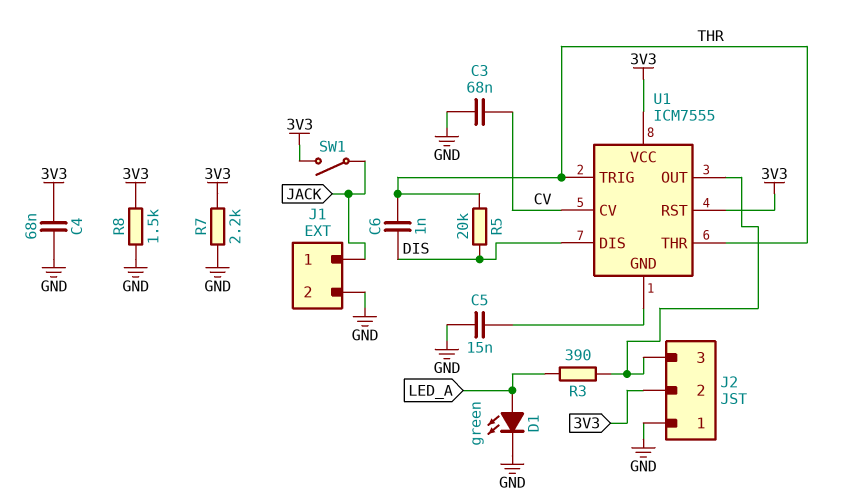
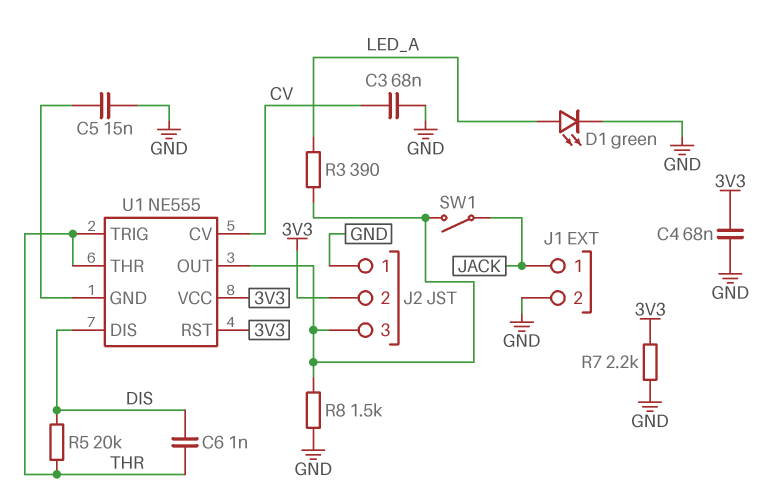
R8: 1.5k (3V3, GND) -> 1.5k (GND, J2/3)
SW1: switch (3V3, JACK) -> switch (J2/3, JACK)
U1: ICM7555 -> NE555

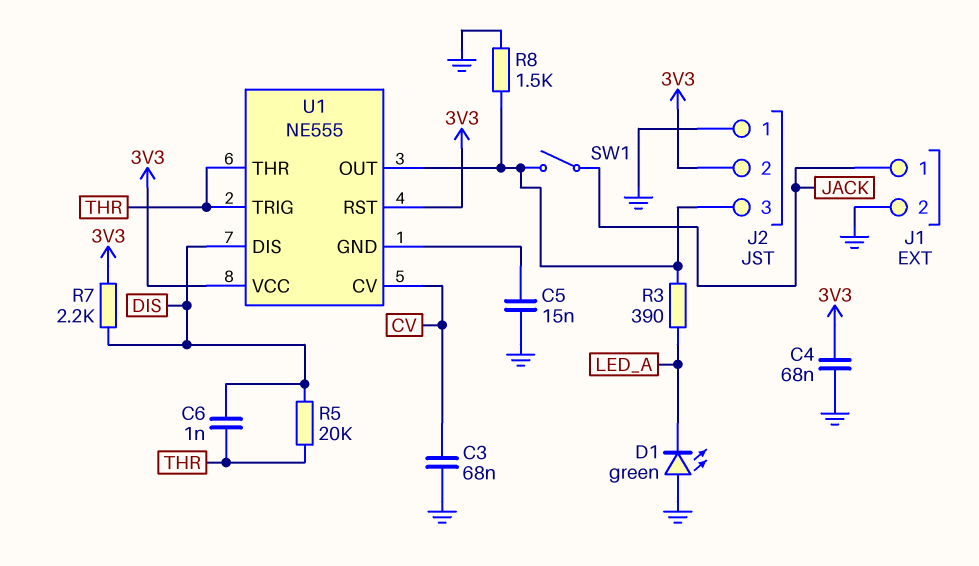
D1: LED green (A LED_A, K GND) -> LED green (A GND, K LED_A)
R7: 2.2k (3V3, GND) -> 2.2k (3V3, DIS)

